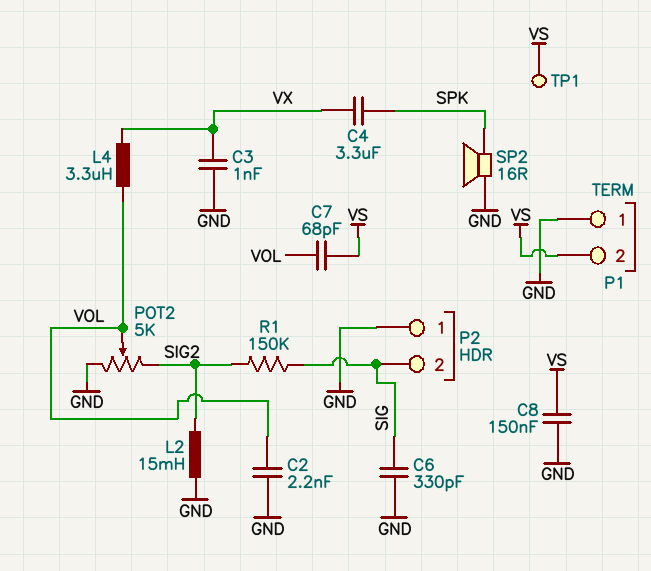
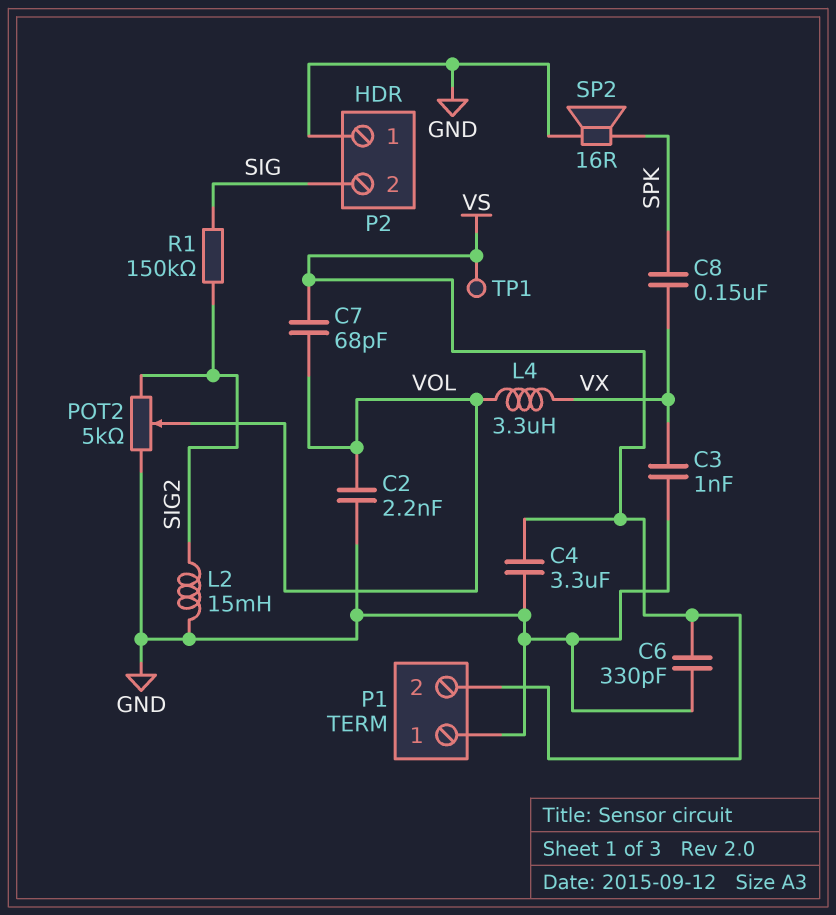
C4: 3.3uF (SPK, VX) -> 3.3uF (GND, VS)
C6: 330pF (GND, SIG) -> 330pF (GND, VS)
C8: 150nF (GND, VS) -> 150nF (SPK, VX)

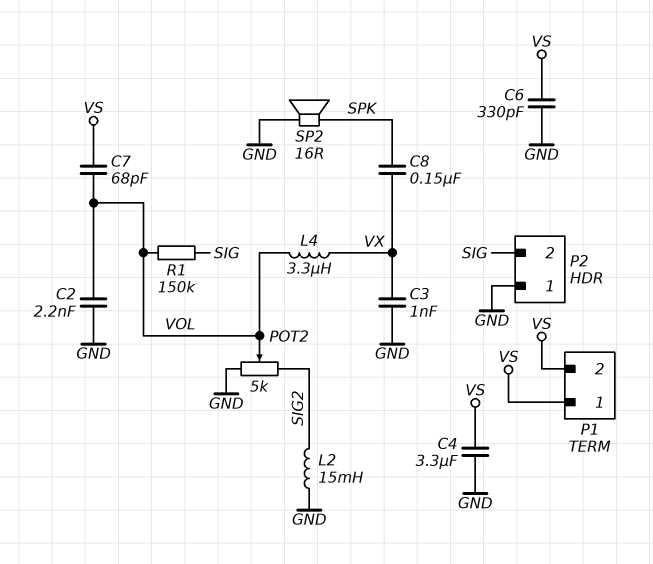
P1 pin 1: GND -> VS
R1: 150k (SIG, SIG2) -> 150k (SIG, VOL)
TP1: test point (VS) -> none

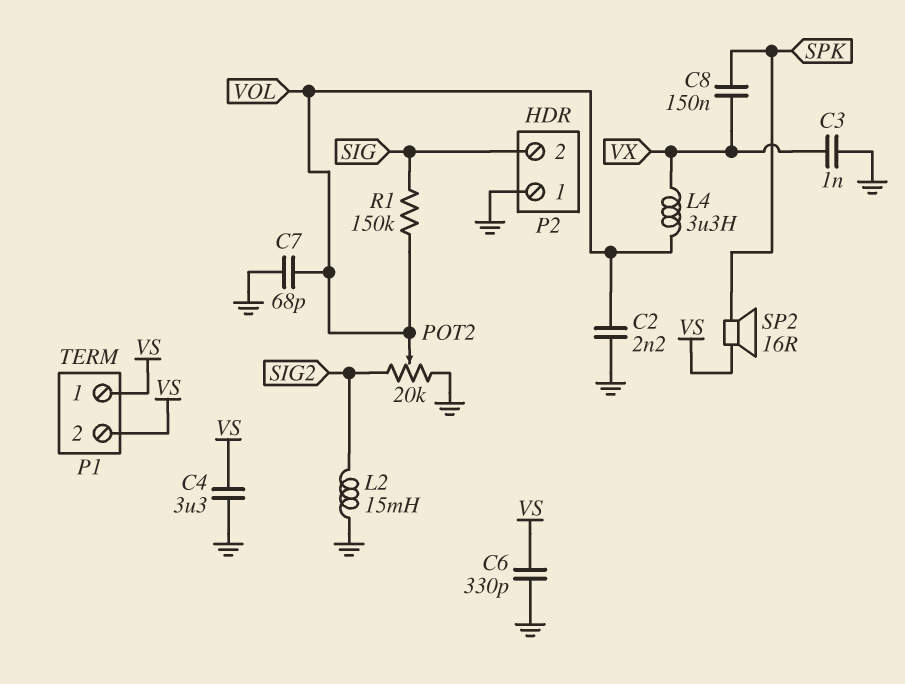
C7: 68pF (VOL, VS) -> 68pF (GND, VOL)
POT2: 5k (GND, SIG2, wiper VOL) -> 20k (GND, SIG2, wiper VOL)
SP2: speaker 16R (GND, SPK) -> speaker 16R (SPK, VS)

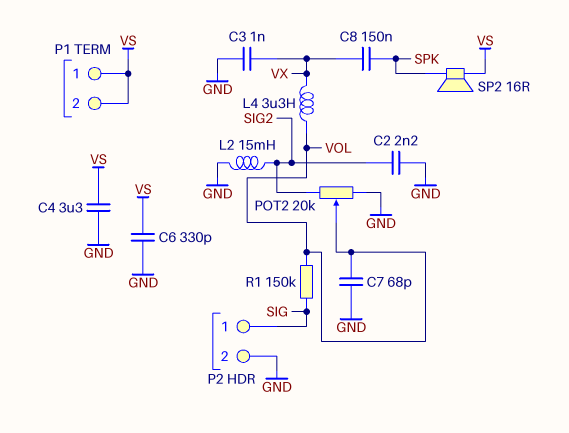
C2: 2.2nF (GND, VOL) -> 2.2nF (GND, SIG2)
P2 pin 1: GND -> SIG
P2 pin 2: SIG -> GND

